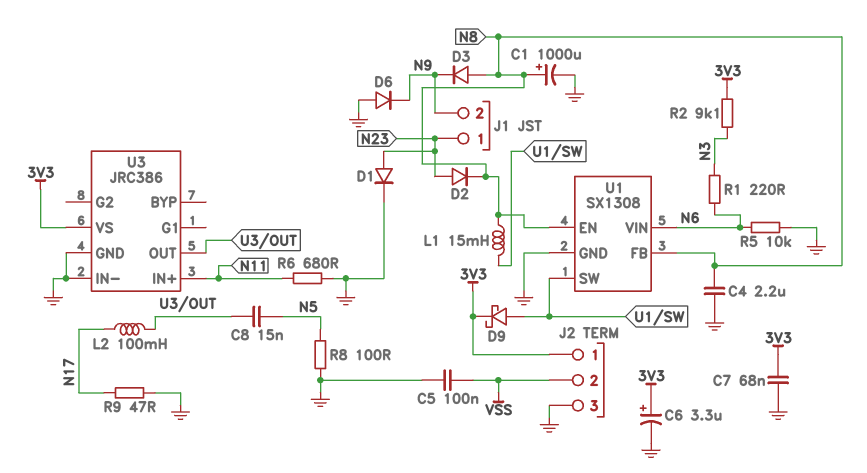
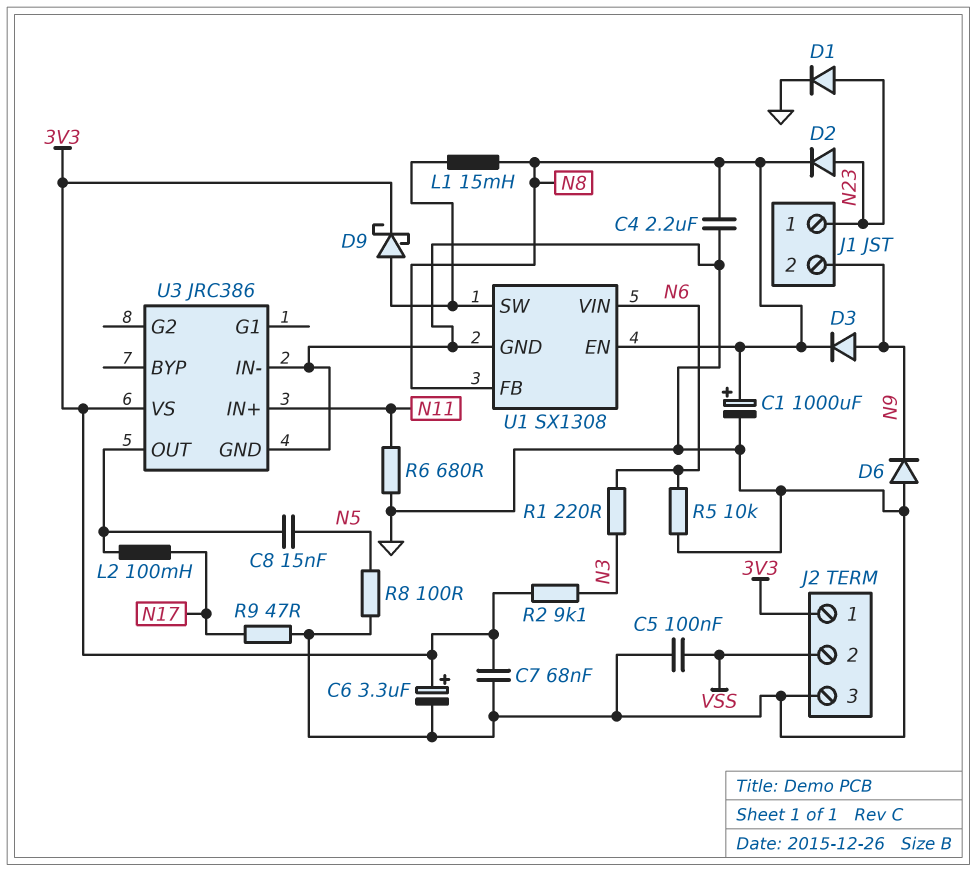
D3: diode (A N8, K N9) -> diode (A N9, K N8)

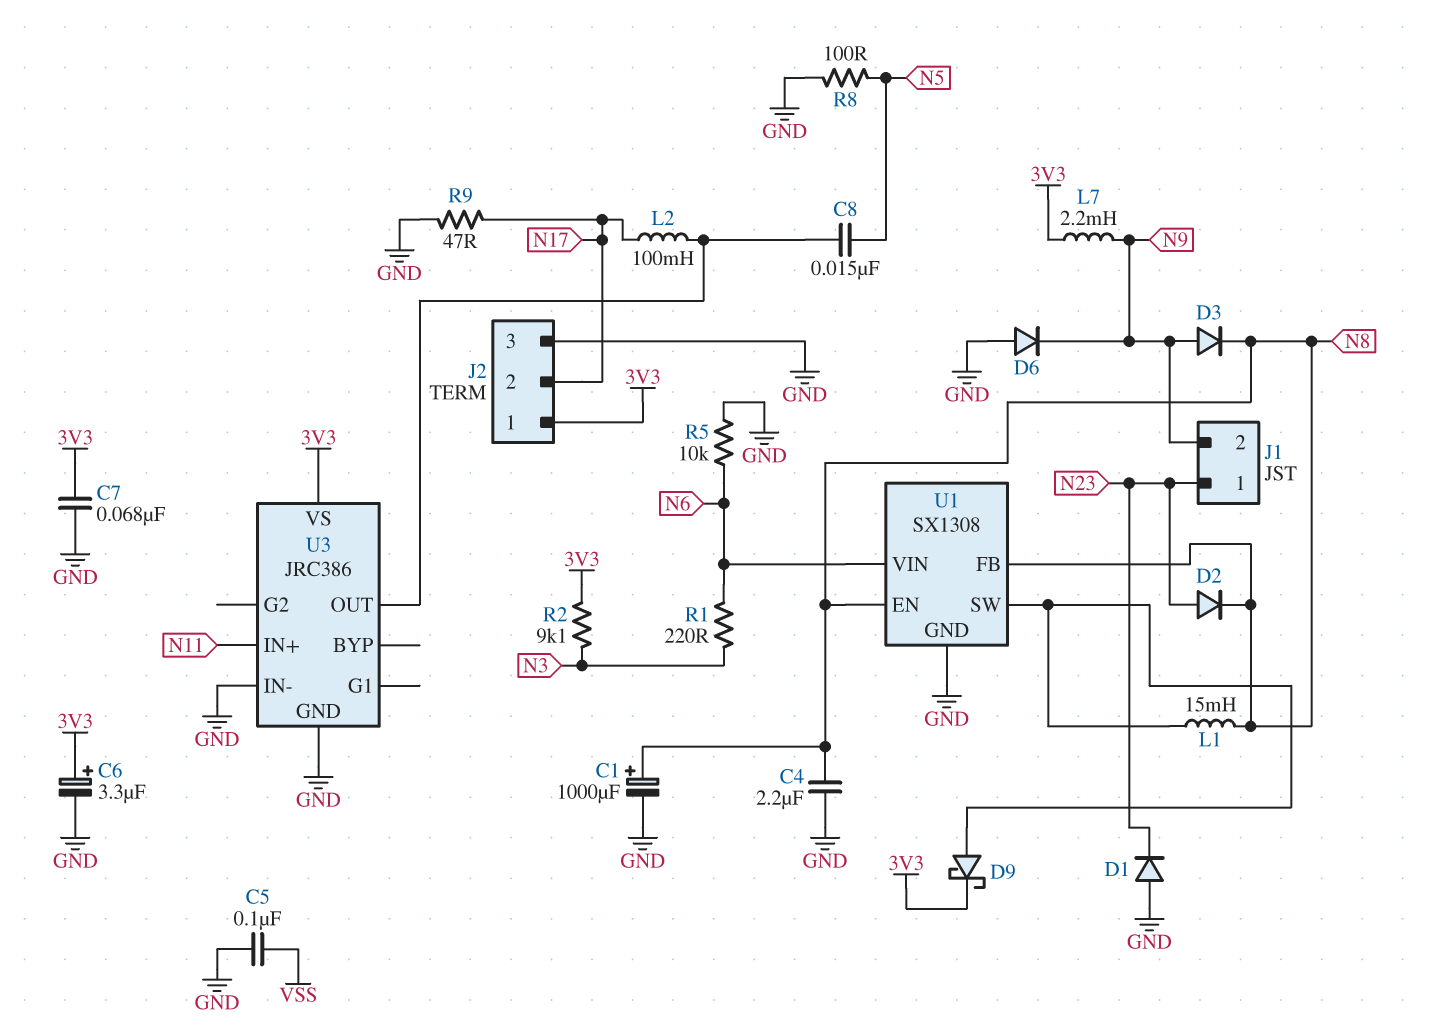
D1: diode (A N23, K GND) -> diode (A GND, K N23)
J2 pin 2: VSS -> N17
L7: none -> 2.2mH (3V3, N9)
R6: 680 (GND, N11) -> none

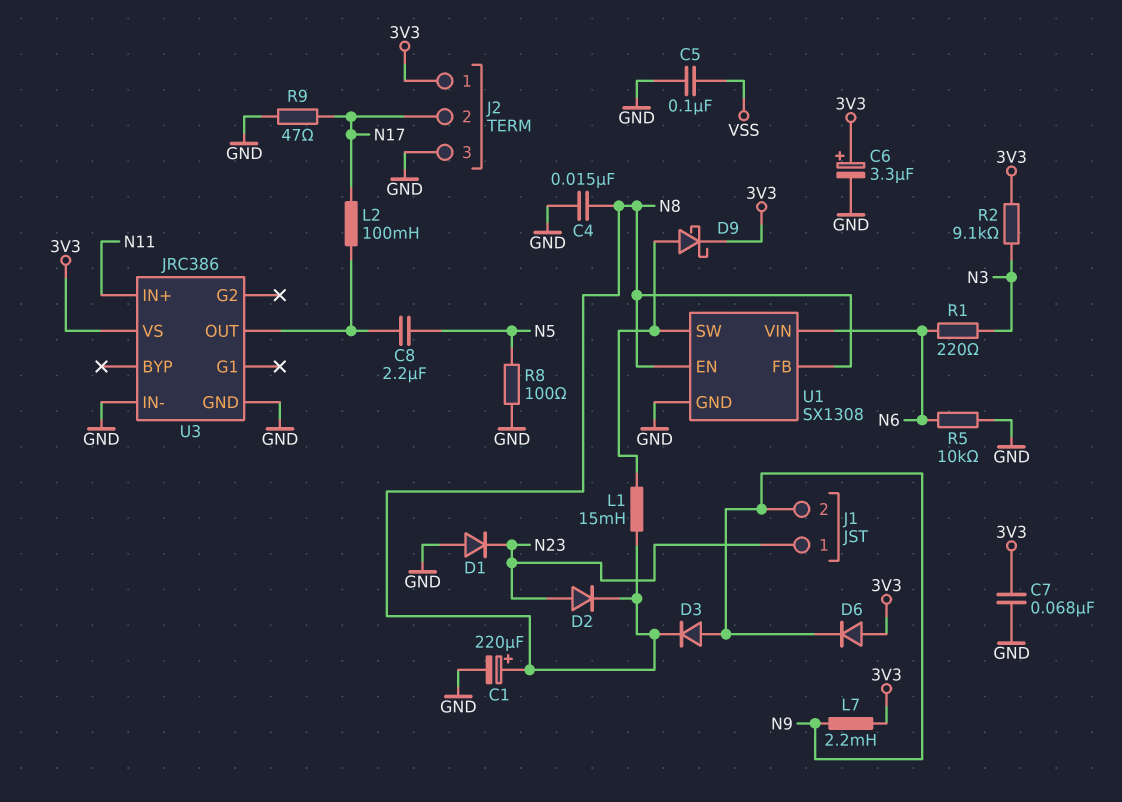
C1: 1000uF (plus N8, minus GND) -> 220uF (plus N8, minus GND)
C4: 2.2uF (GND, N8) -> 15nF (GND, N8)
C8: 15nF (N5, U3/OUT) -> 2.2uF (N5, U3/OUT)
D6: diode (A GND, K N9) -> diode (A 3V3, K N9)

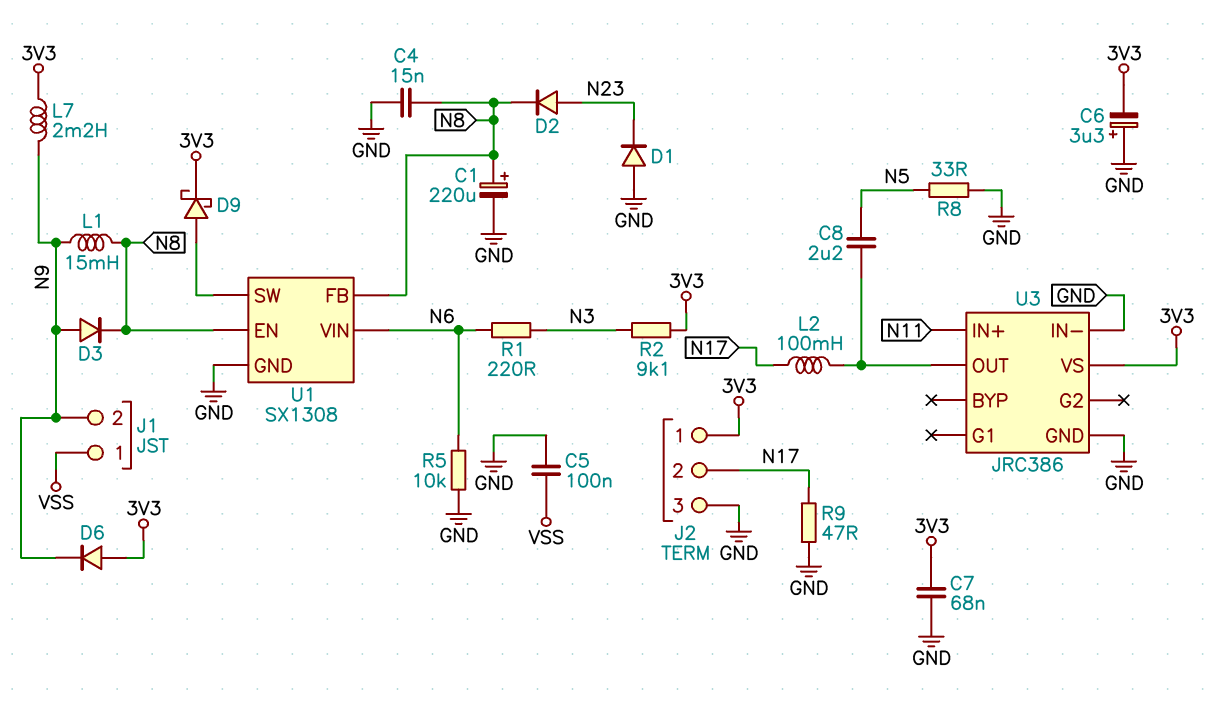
C6: 3.3uF (plus 3V3, minus GND) -> 3.3uF (plus GND, minus 3V3)
J1 pin 1: N23 -> VSS
L1: 15mH (N8, U1/SW) -> 15mH (N8, N9)
R8: 100 (GND, N5) -> 33 (GND, N5)

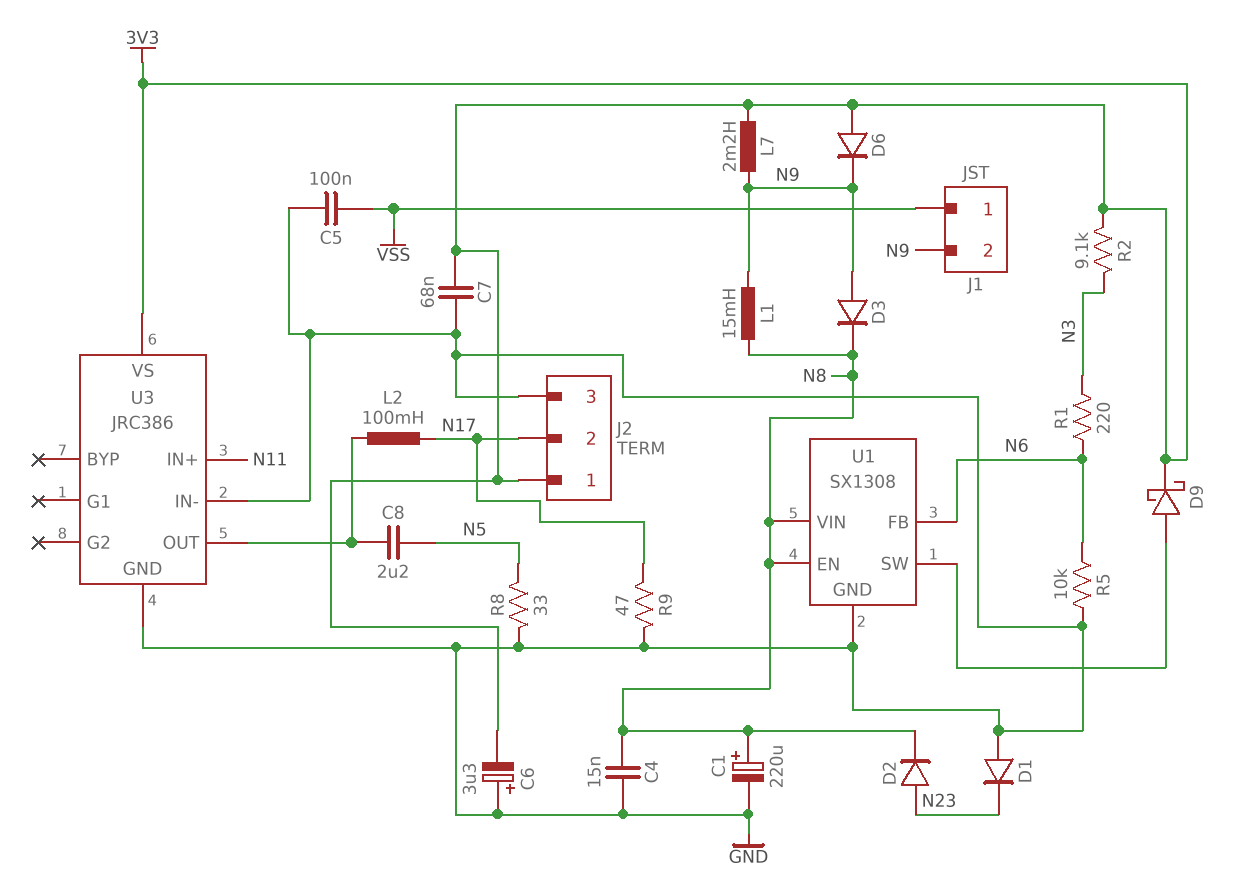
U1 pin FB: N8 -> N6
U1 pin VIN: N6 -> N8

